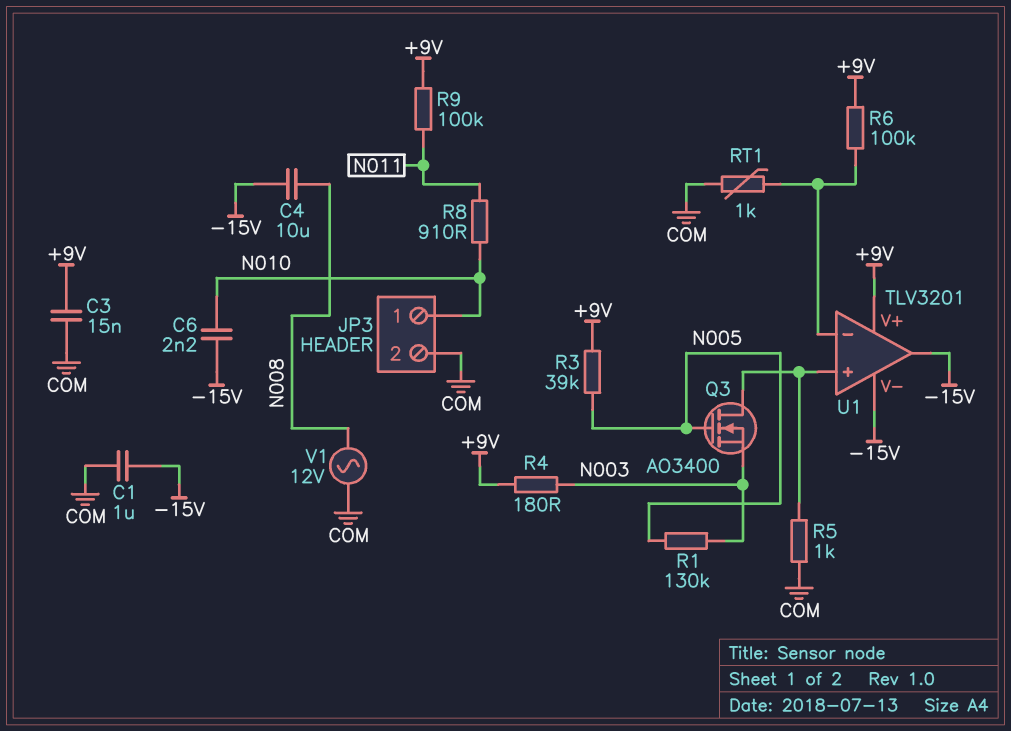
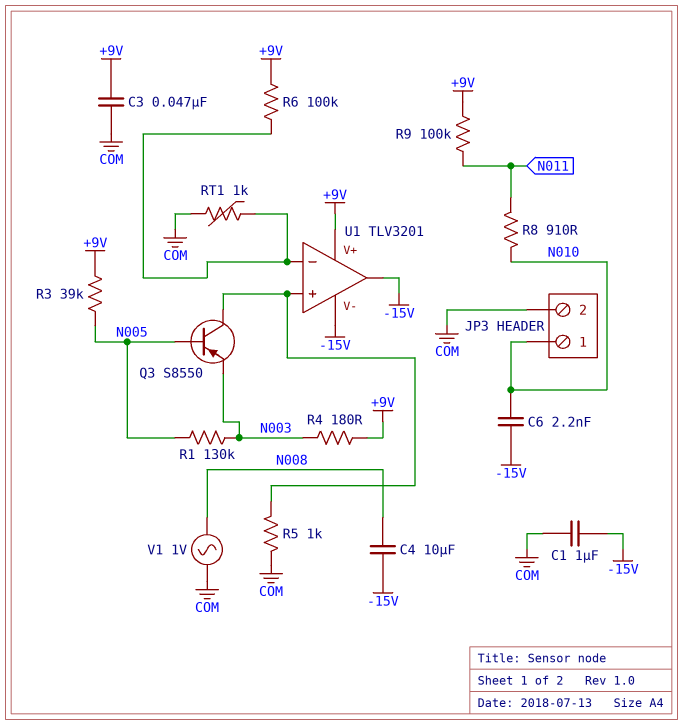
C3: 15nF (+9V, COM) -> 47nF (+9V, COM)
Q3: NMOS AO3400 (G N005, D U1/in+, S N003) -> PNP S8550 (B N005, C U1/in+, E N003)
V1: AC 12V (COM, N008) -> AC 1V (COM, N008)

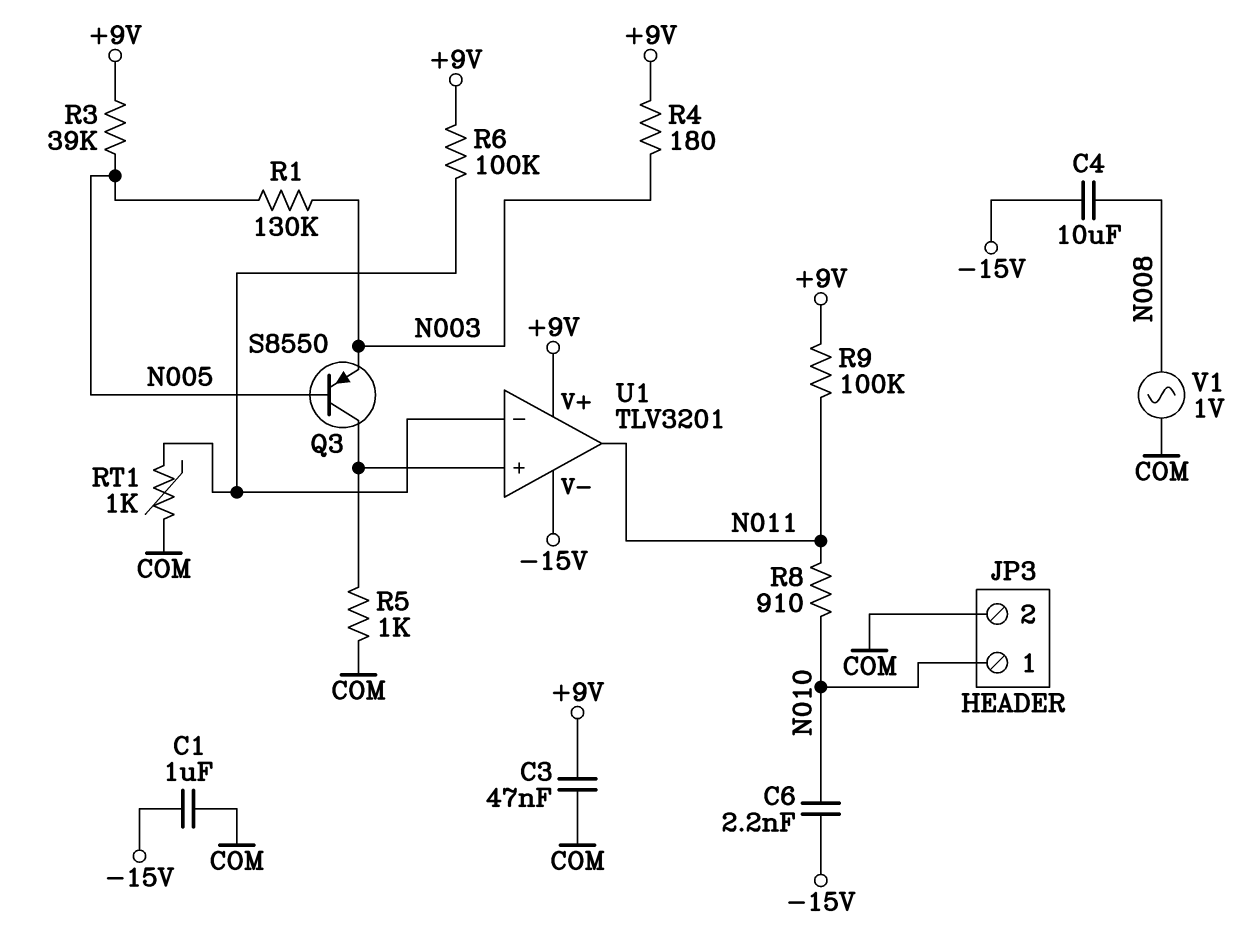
U1 pin out: -15V -> N011

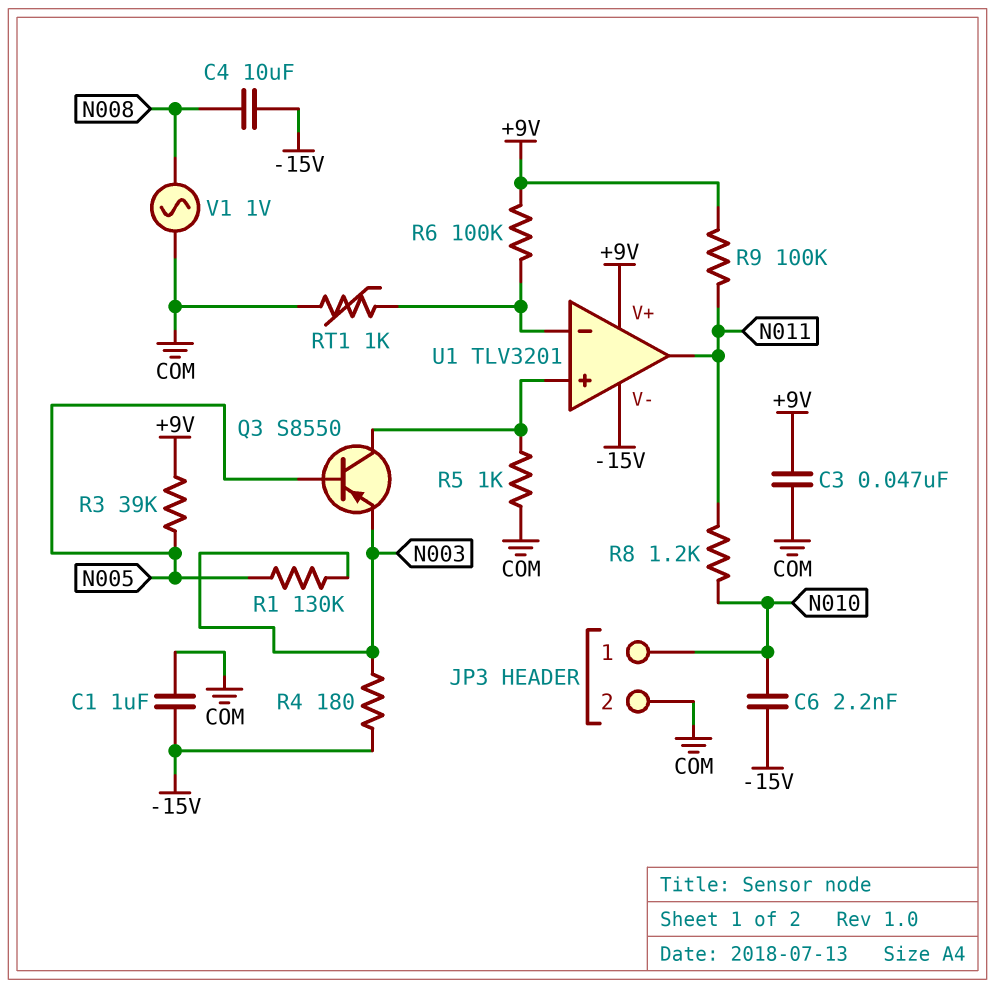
R4: 180 (+9V, N003) -> 180 (-15V, N003)
R8: 910 (N010, N011) -> 1.2k (N010, N011)

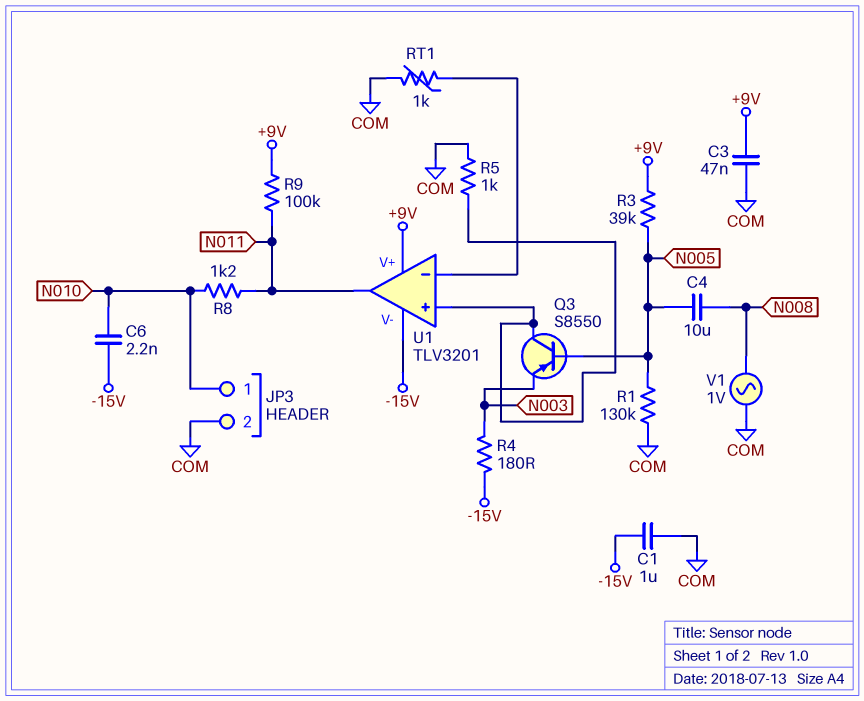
C4: 10uF (-15V, N008) -> 10uF (N005, N008)
R1: 130k (N003, N005) -> 130k (COM, N005)
R6: 100k (+9V, U1/in-) -> none

